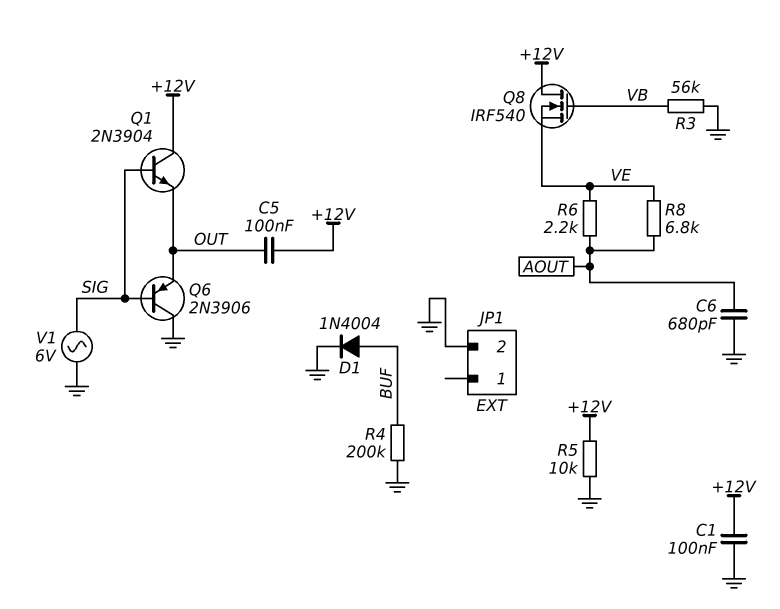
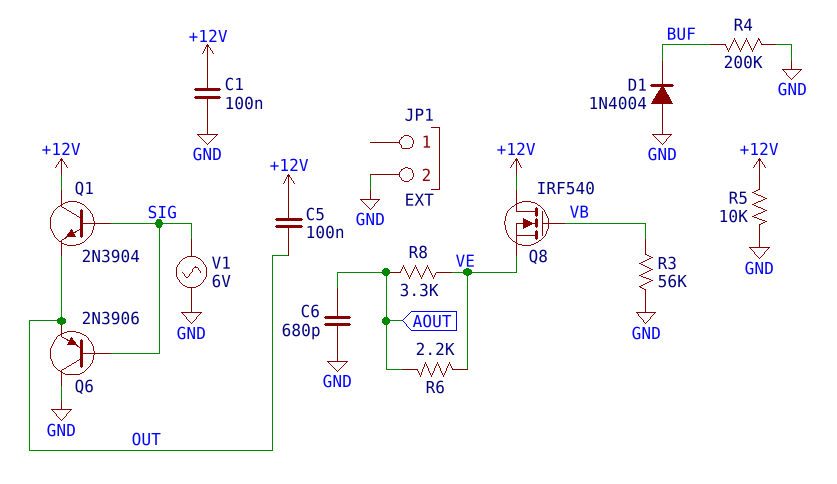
D1: diode 1N4004 (A BUF, K GND) -> diode 1N4004 (A GND, K BUF)
R8: 6.8k (AOUT, VE) -> 3.3k (AOUT, VE)

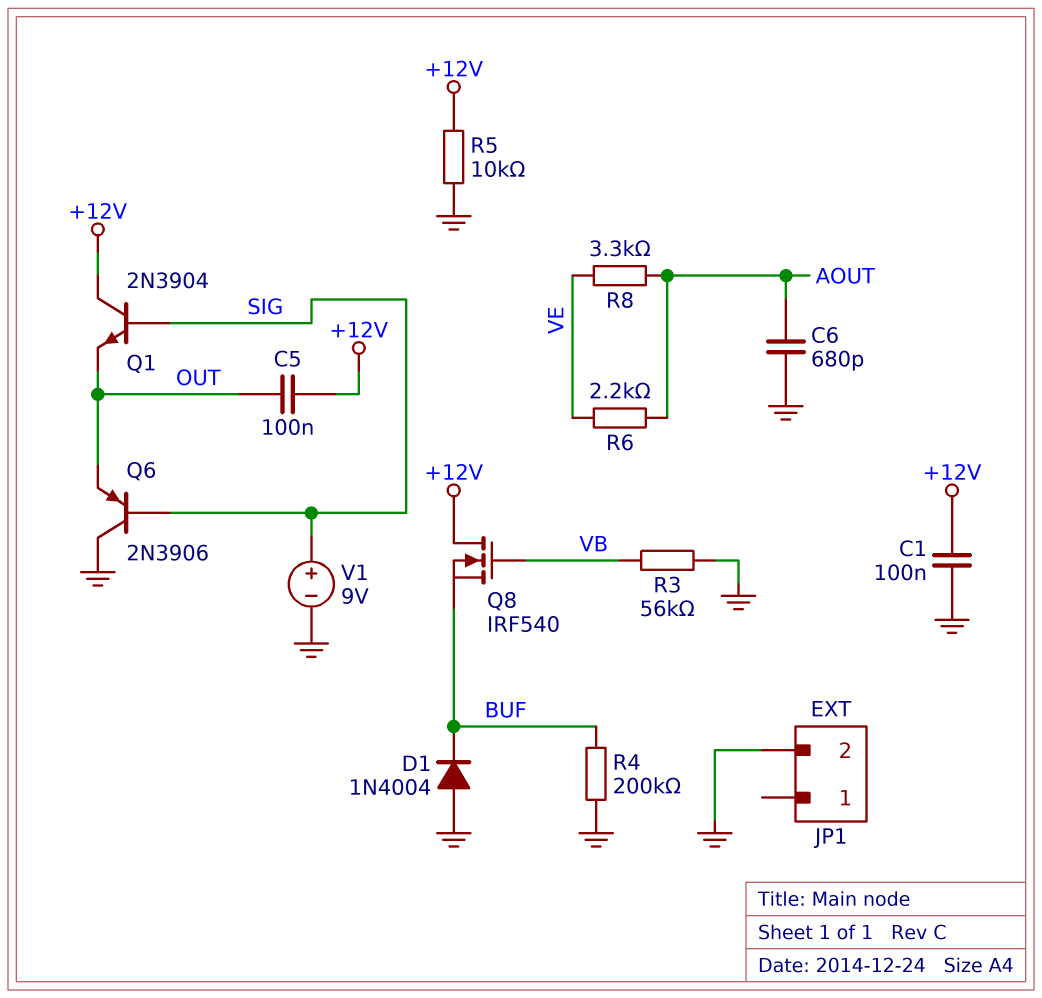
Q8: NMOS IRF540 (G VB, D +12V, S VE) -> NMOS IRF540 (G VB, D +12V, S BUF)
V1: AC 6V (GND, SIG) -> 9V (plus SIG, minus GND)

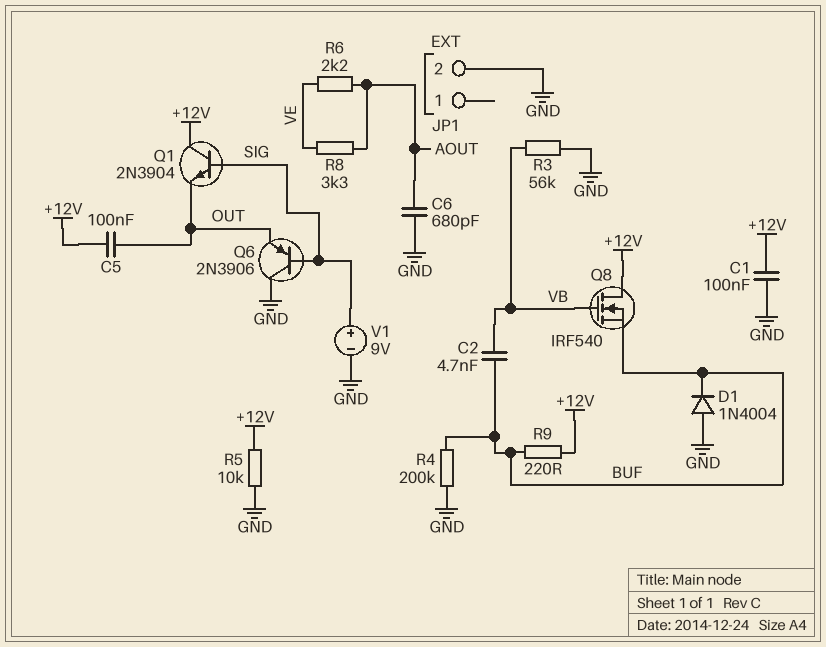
C2: none -> 4.7nF (BUF, VB)
R9: none -> 220 (+12V, BUF)

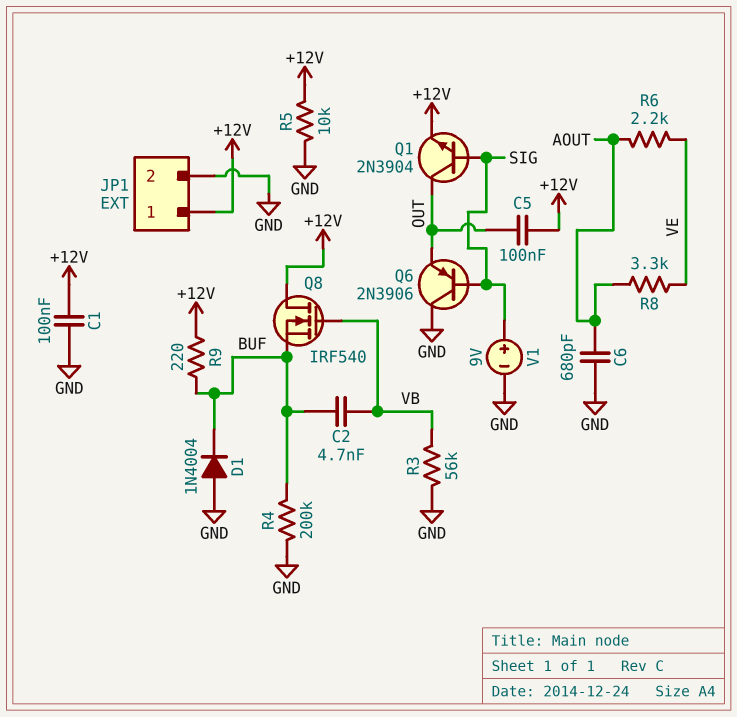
JP1 pin 1: none -> +12V
Q1: NPN 2N3904 (B SIG, C +12V, E OUT) -> NPN 2N3904 (B SIG, C OUT, E +12V)

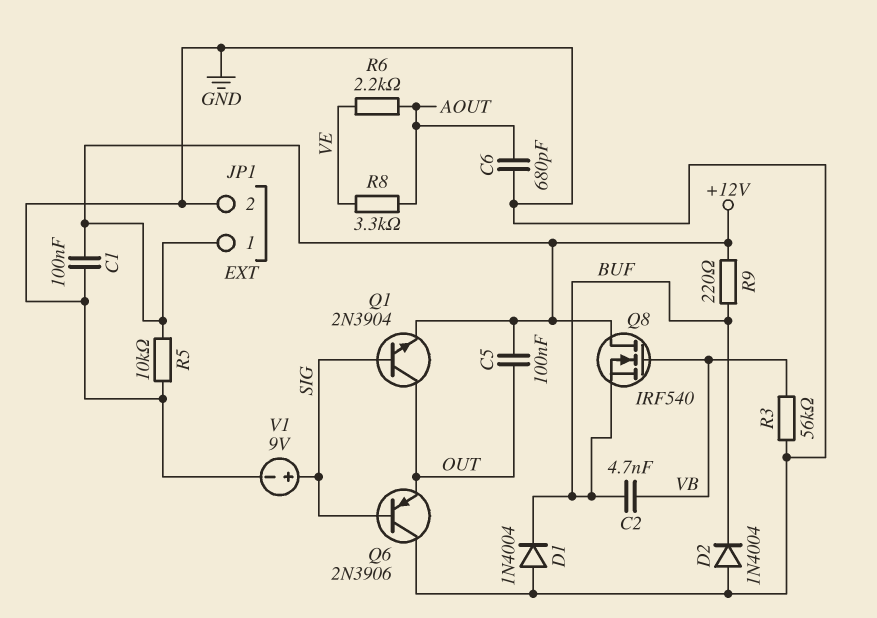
D2: none -> diode 1N4004 (A GND, K BUF)
R4: 200k (BUF, GND) -> none

